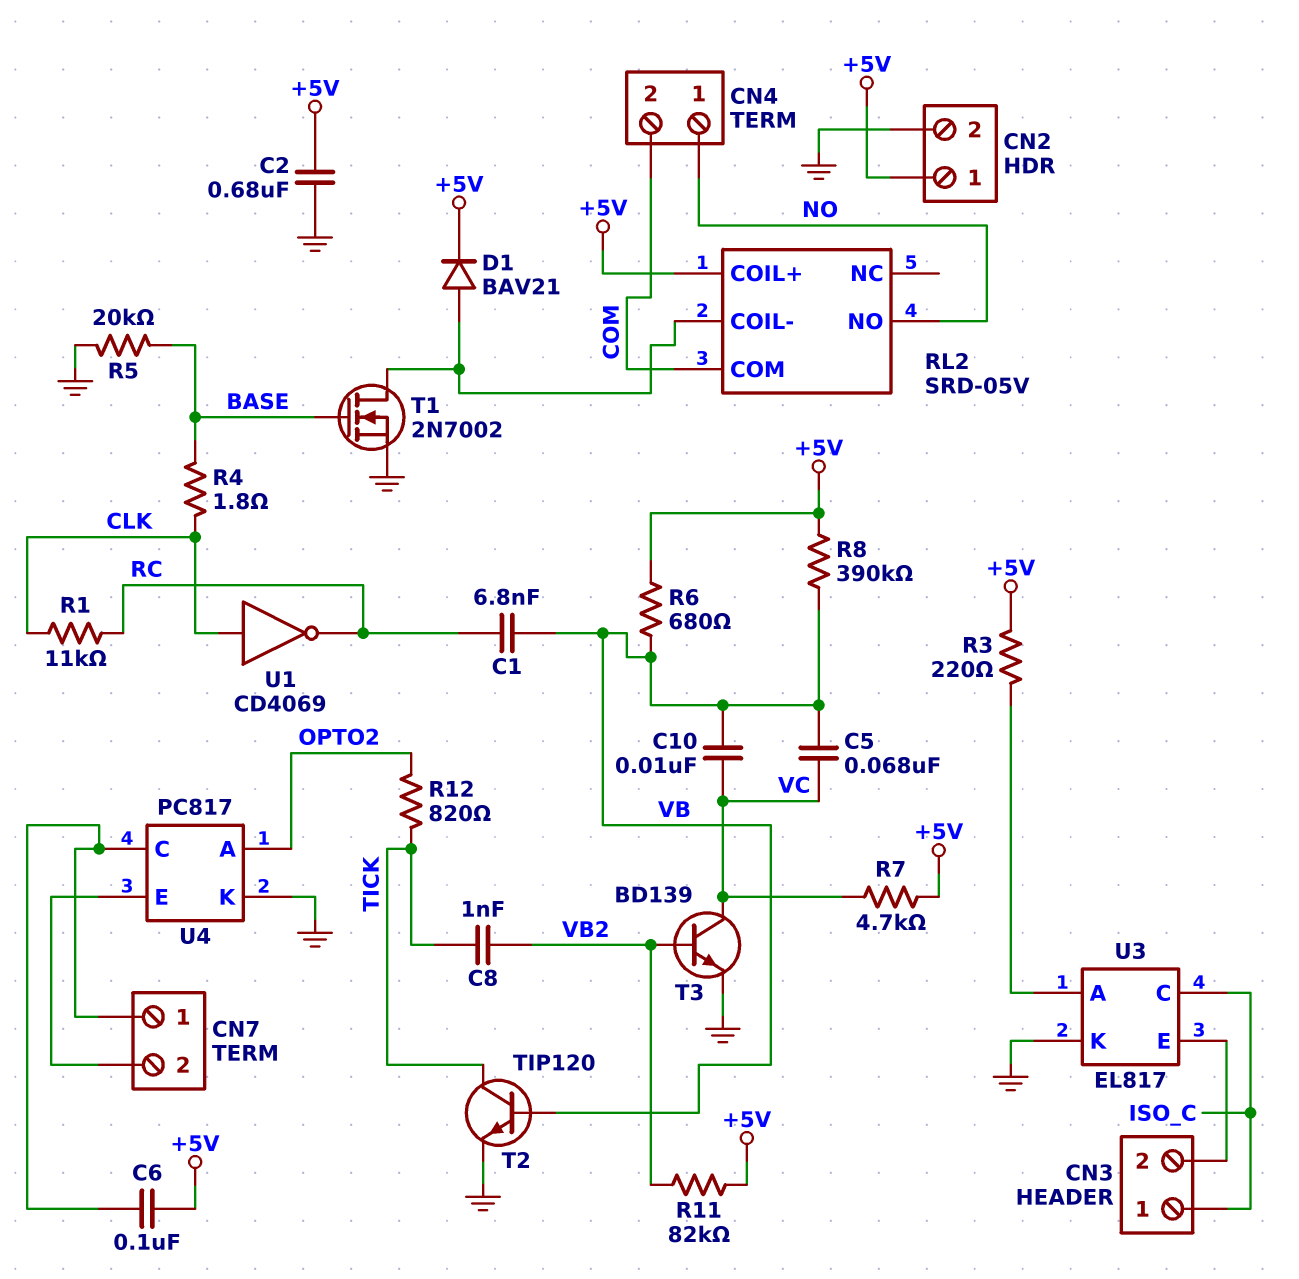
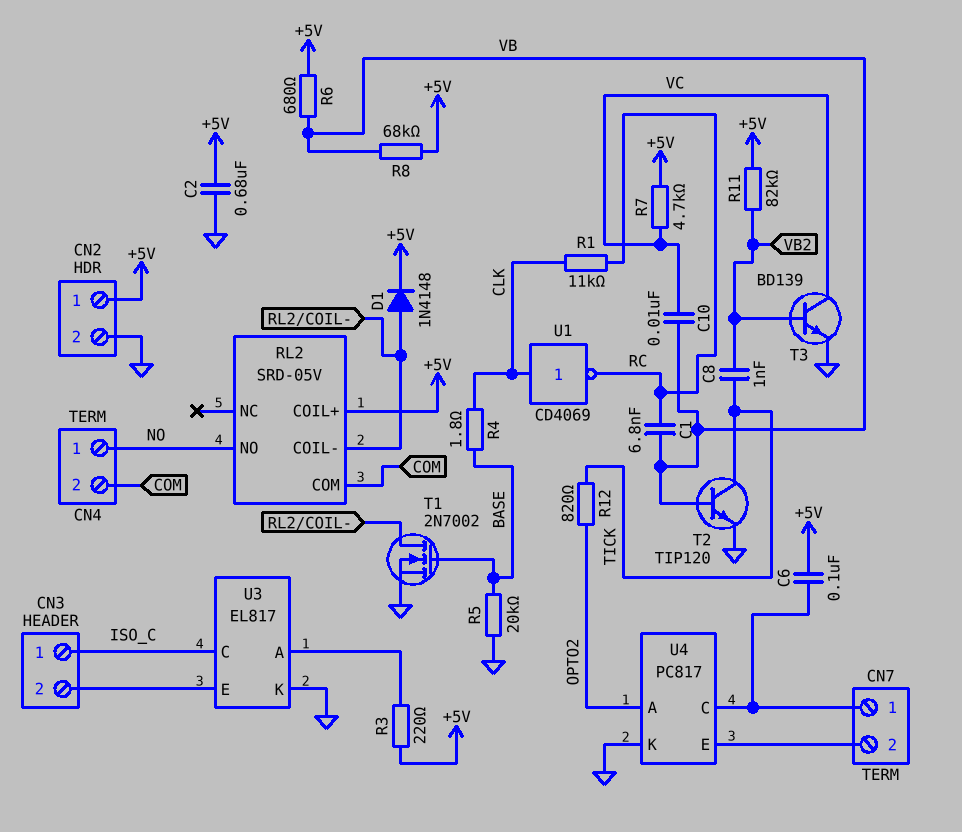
C5: 68nF (VB, VC) -> none
D1: diode BAV21 (A RL2/COIL-, K +5V) -> diode 1N4148 (A RL2/COIL-, K +5V)
R8: 390k (+5V, VB) -> 68k (+5V, VB)

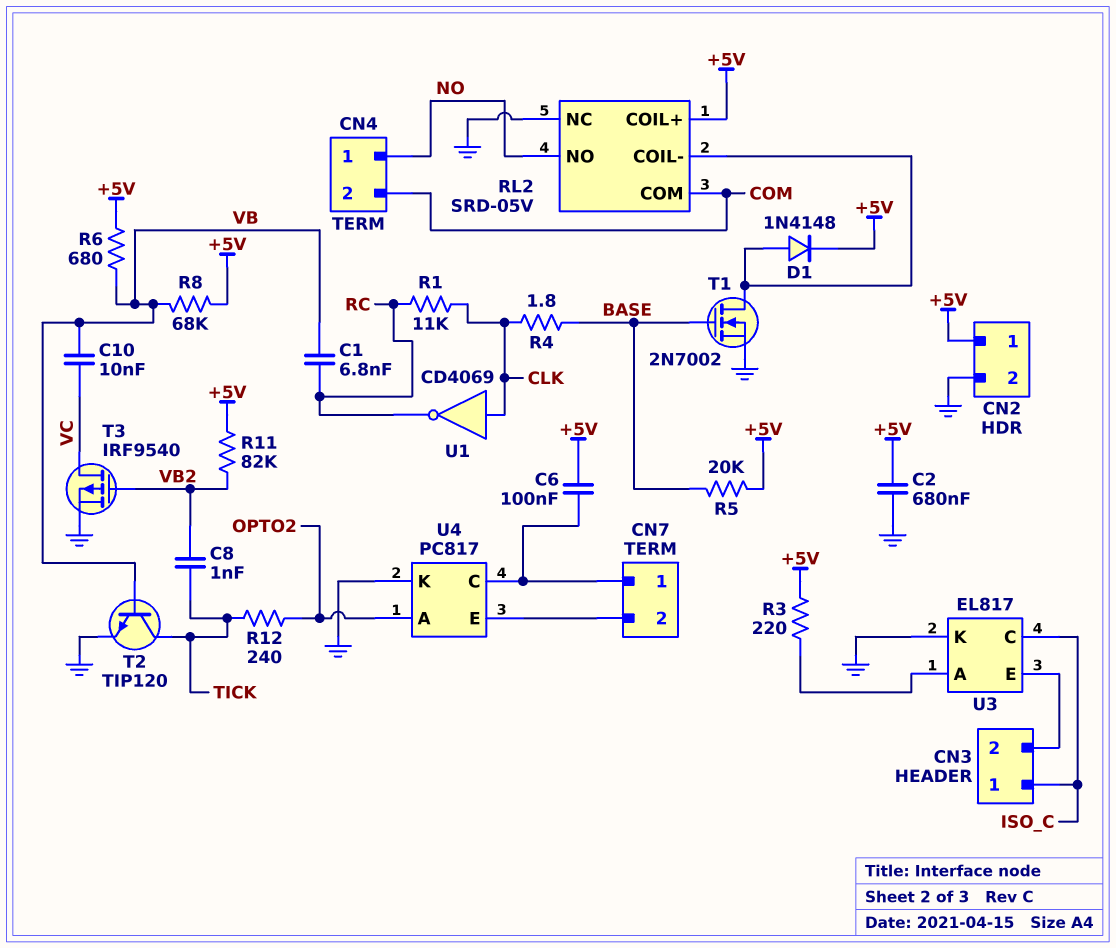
R5: 20k (BASE, GND) -> 20k (+5V, BASE)
R7: 4.7k (+5V, VC) -> none
R12: 820 (OPTO2, TICK) -> 240 (OPTO2, TICK)
RL2 pin NC: none -> GND
T3: NPN BD139 (B VB2, C VC, E GND) -> PMOS IRF9540 (G VB2, D VC, S GND)

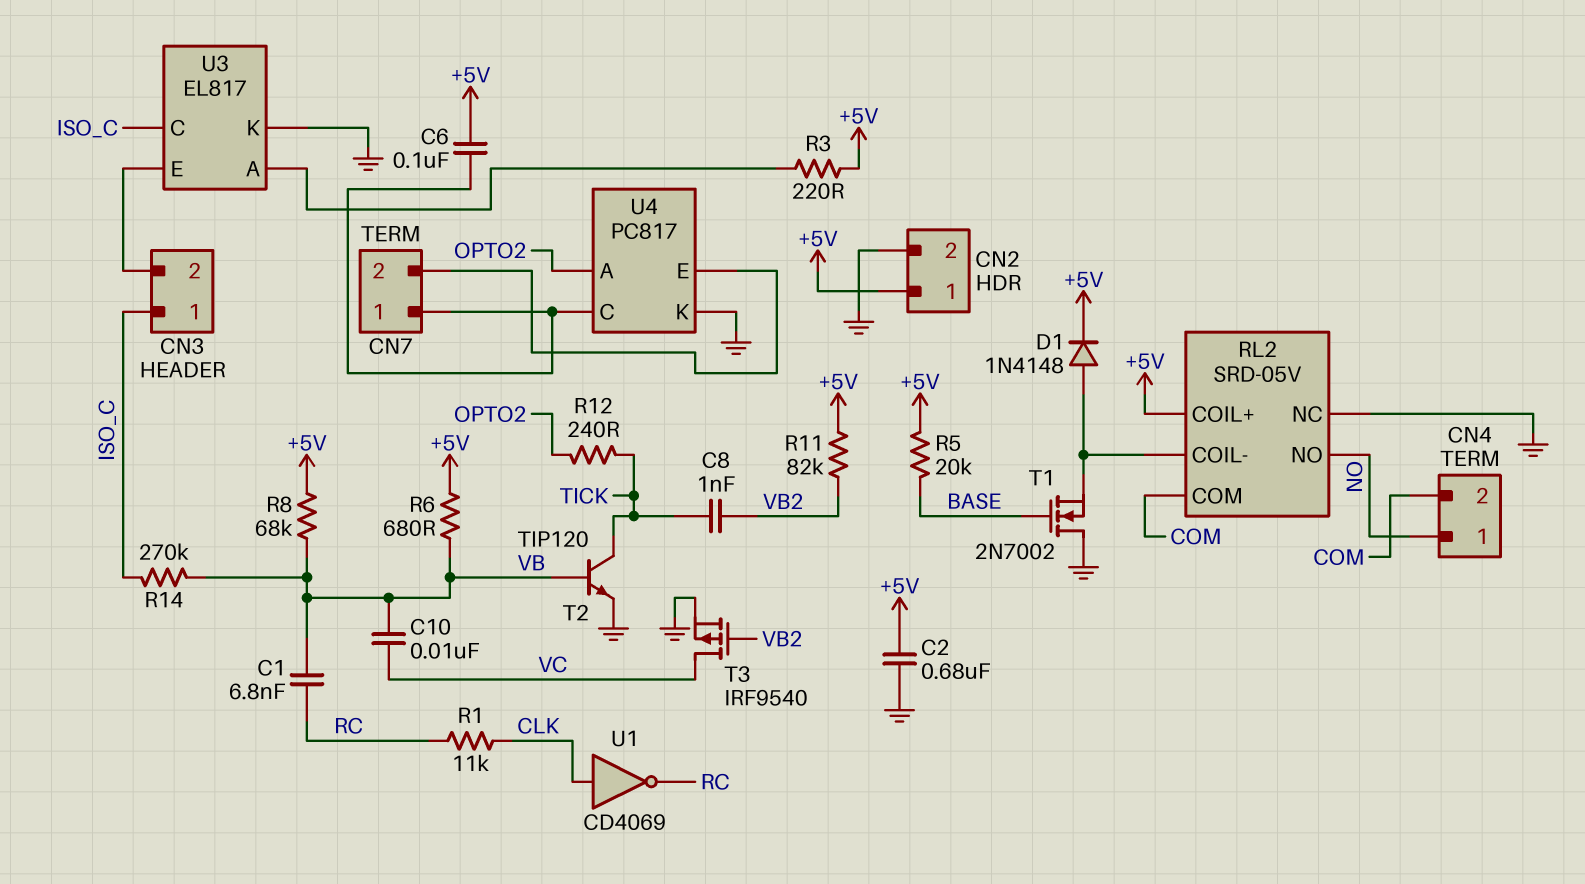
R4: 1.8 (BASE, CLK) -> none
R14: none -> 270k (ISO_C, VB)
T1: NMOS 2N7002 (G BASE, D RL2/COIL-, S GND) -> NMOS 2N7002 (G BASE, D GND, S RL2/COIL-)

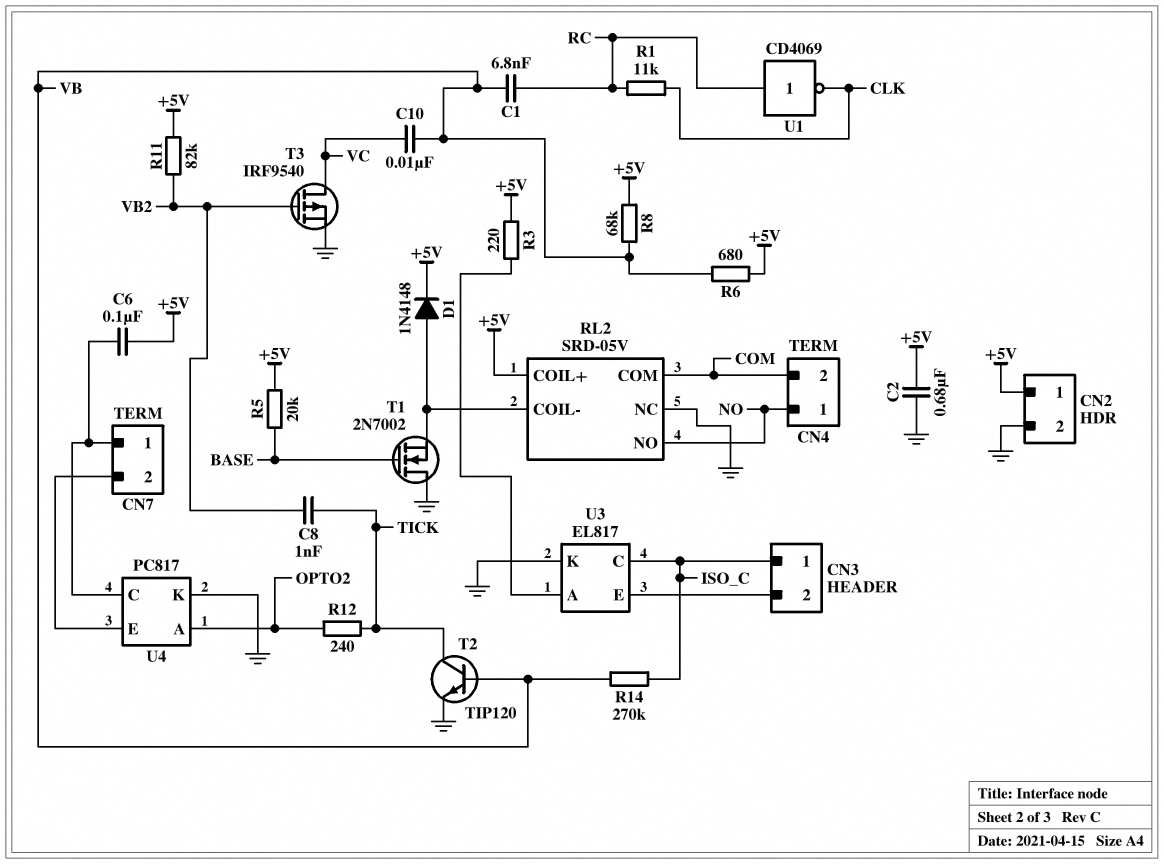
U1: NOT CD4069 (in CLK, out RC) -> NOT CD4069 (in RC, out CLK)

